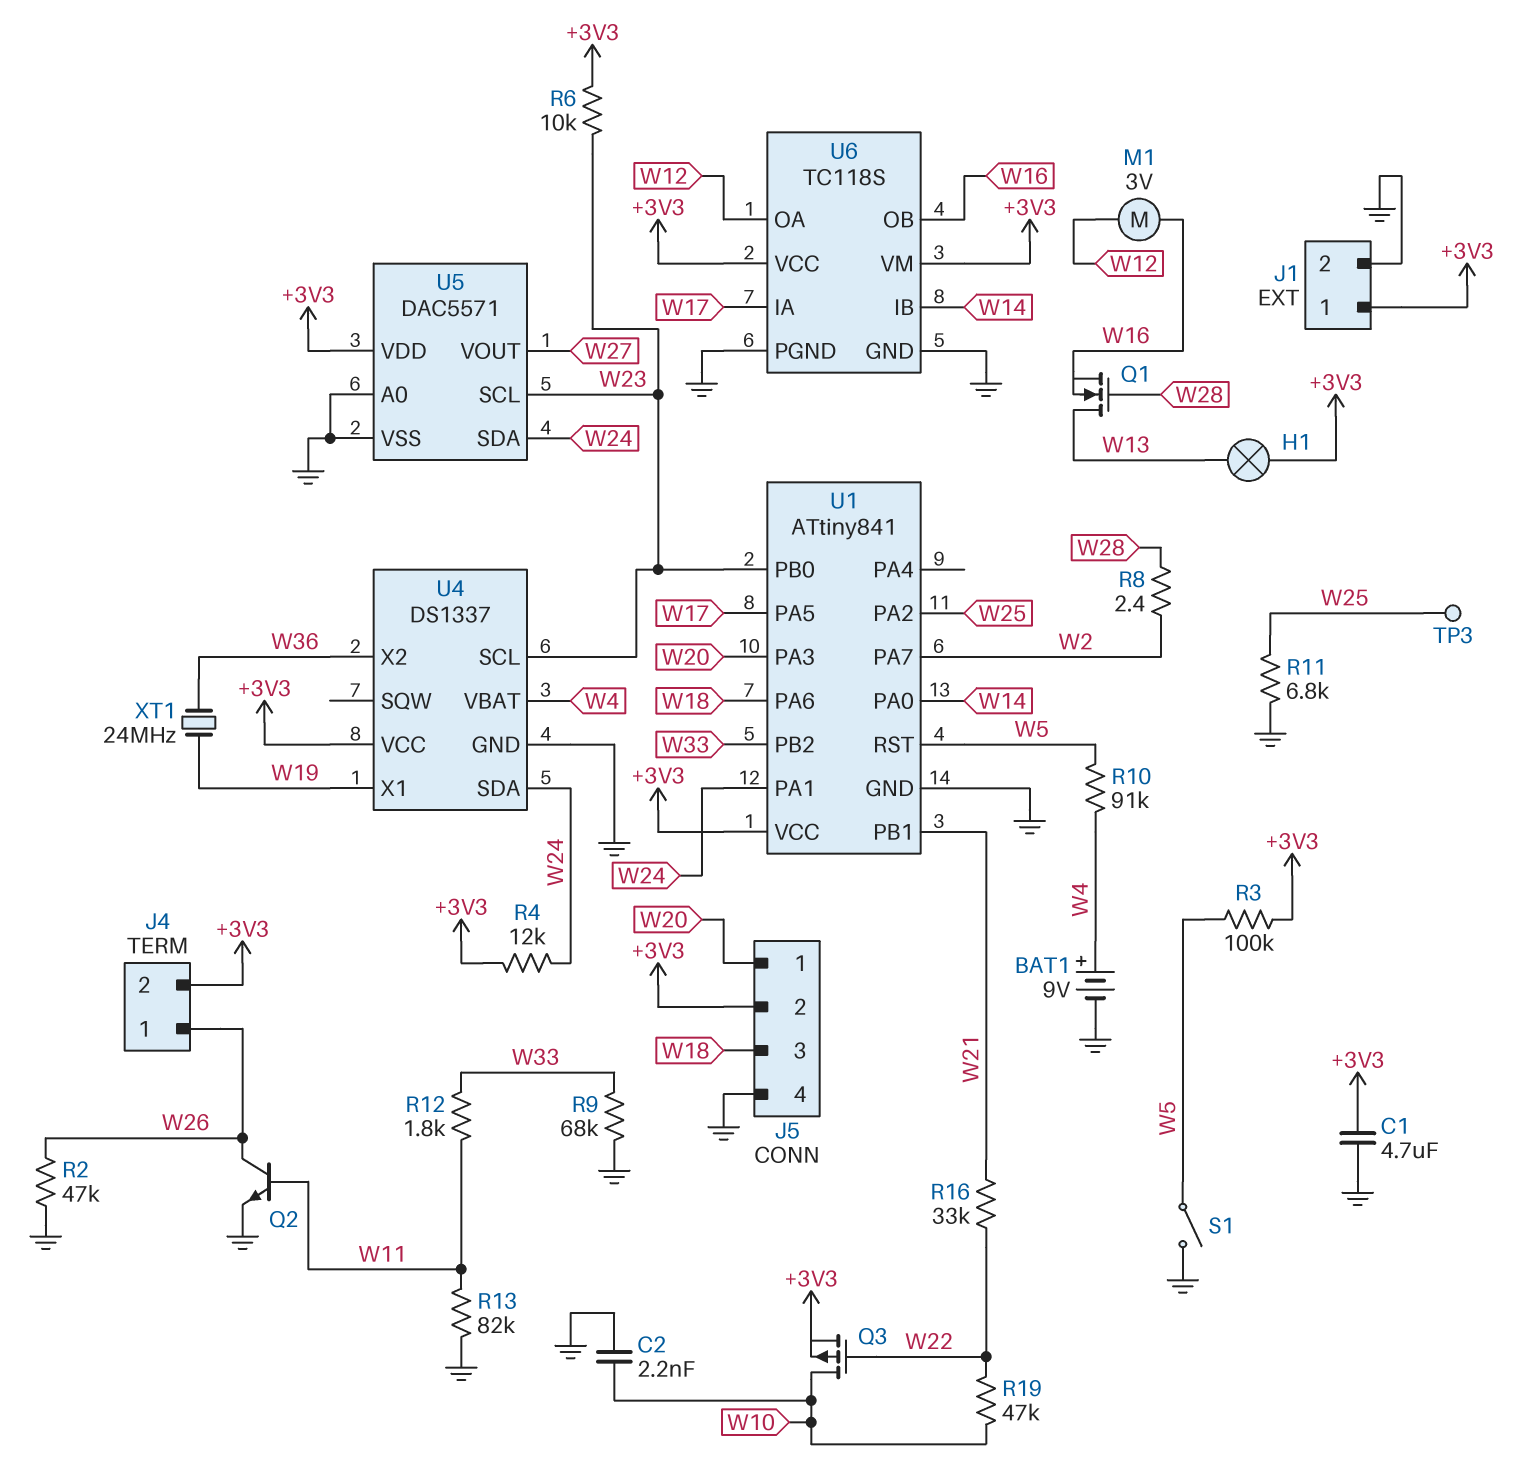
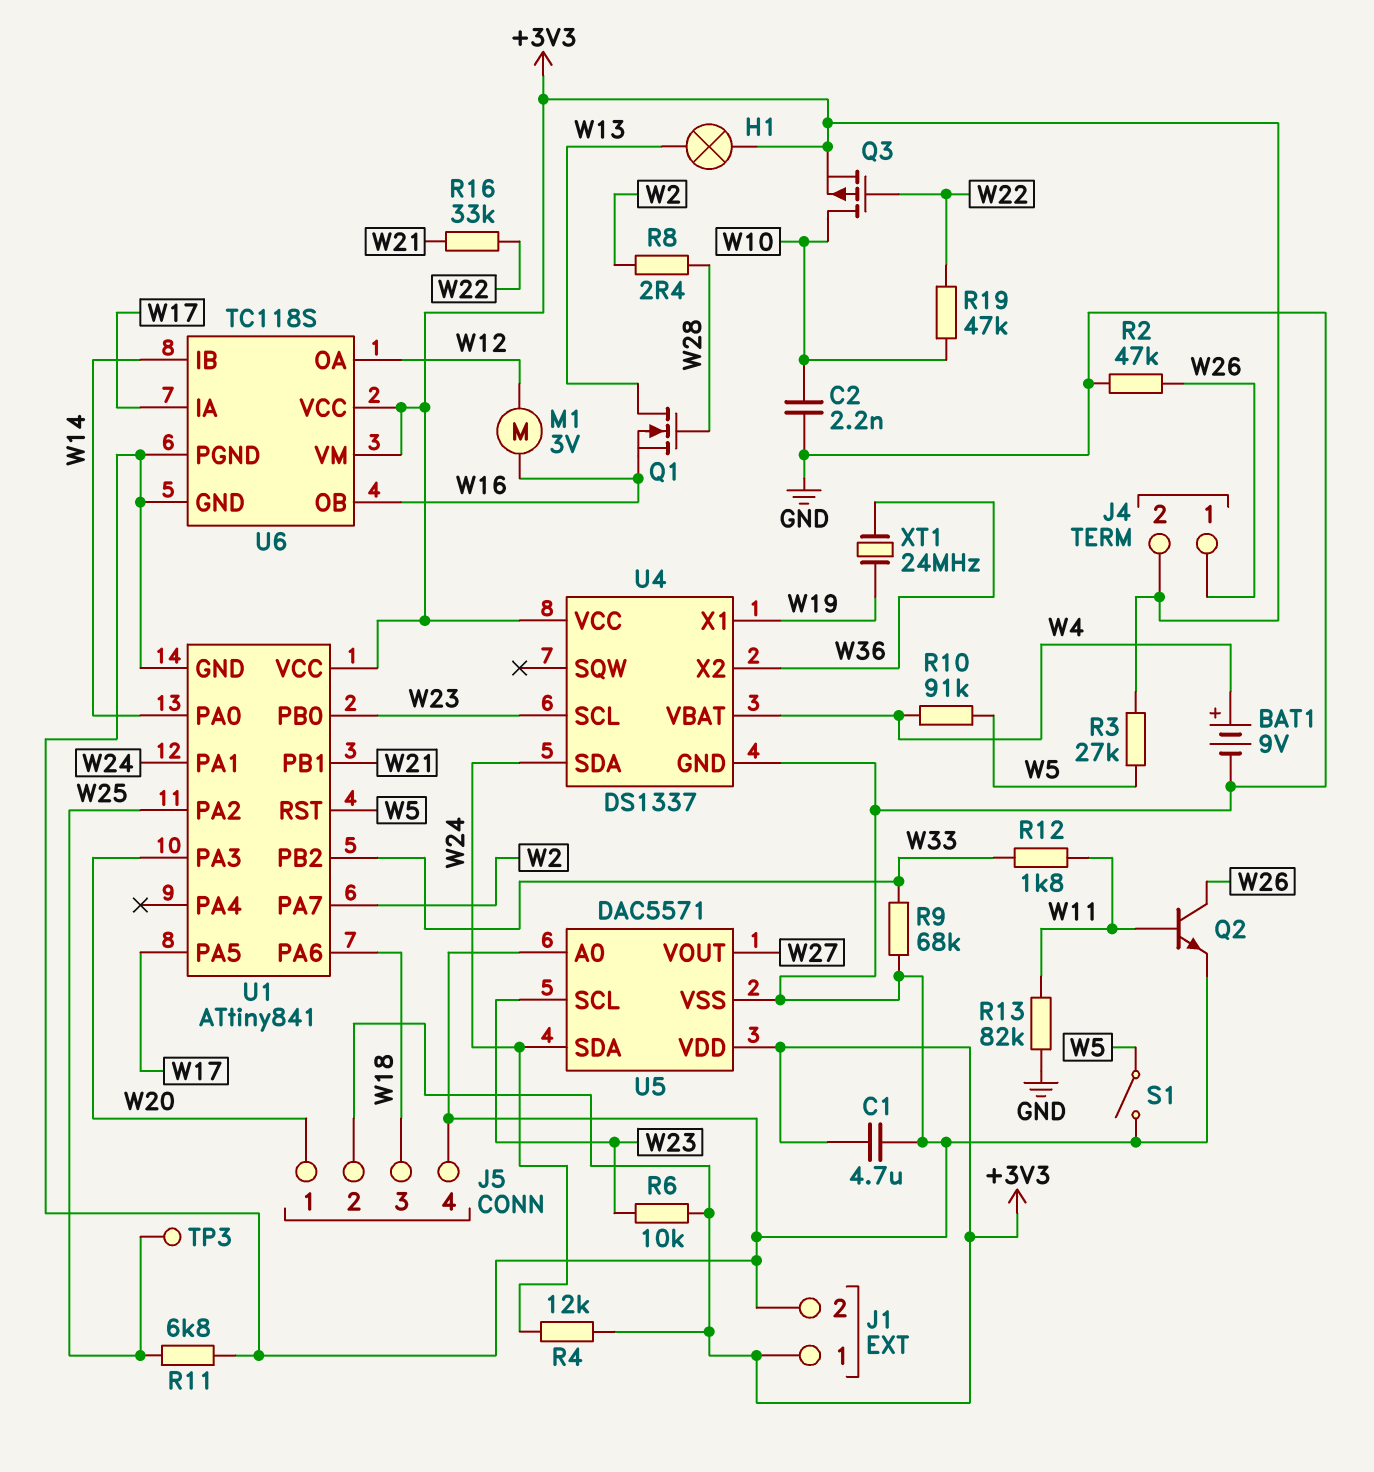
R3: 100k (+3V3, W5) -> 27k (+3V3, W5)

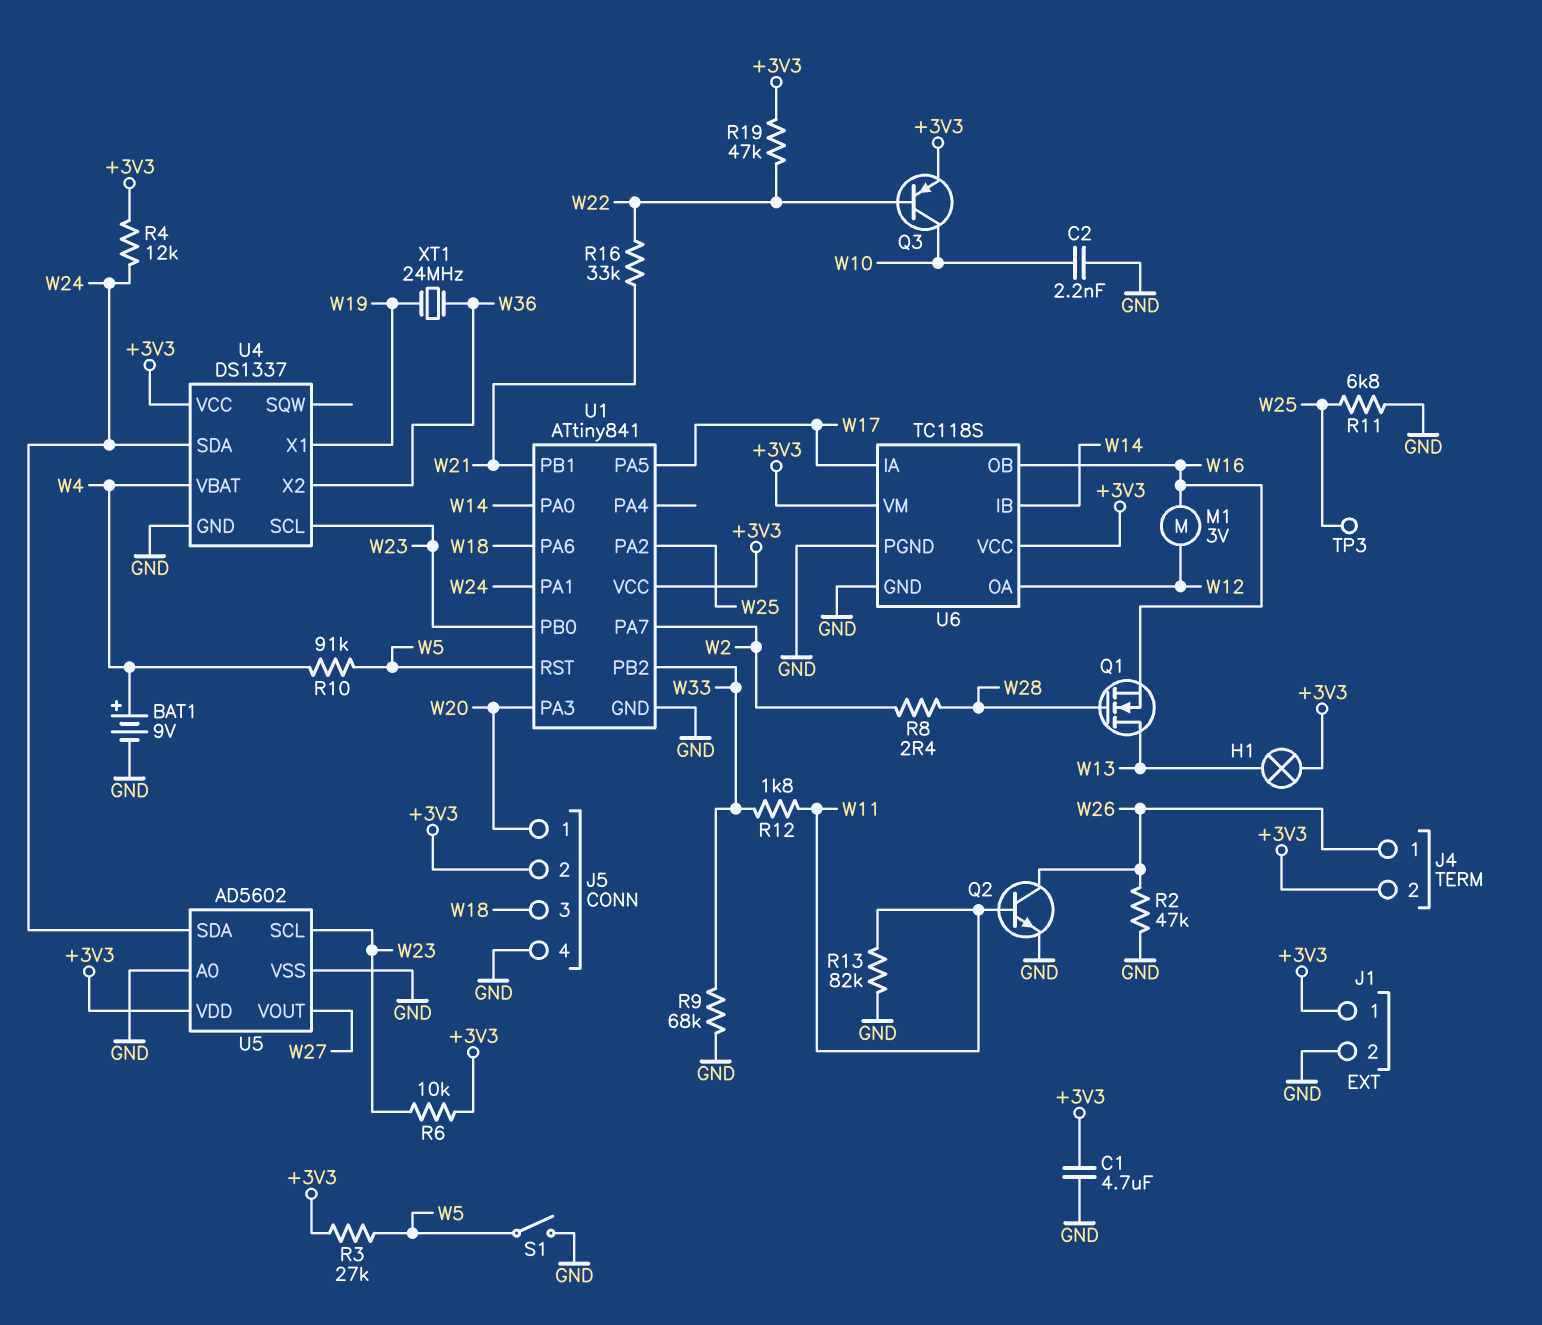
Q3: PMOS (G W22, D W10, S +3V3) -> PNP (B W22, C W10, E +3V3)
R19: 47k (W10, W22) -> 47k (+3V3, W22)
U5: DAC5571 -> AD5602

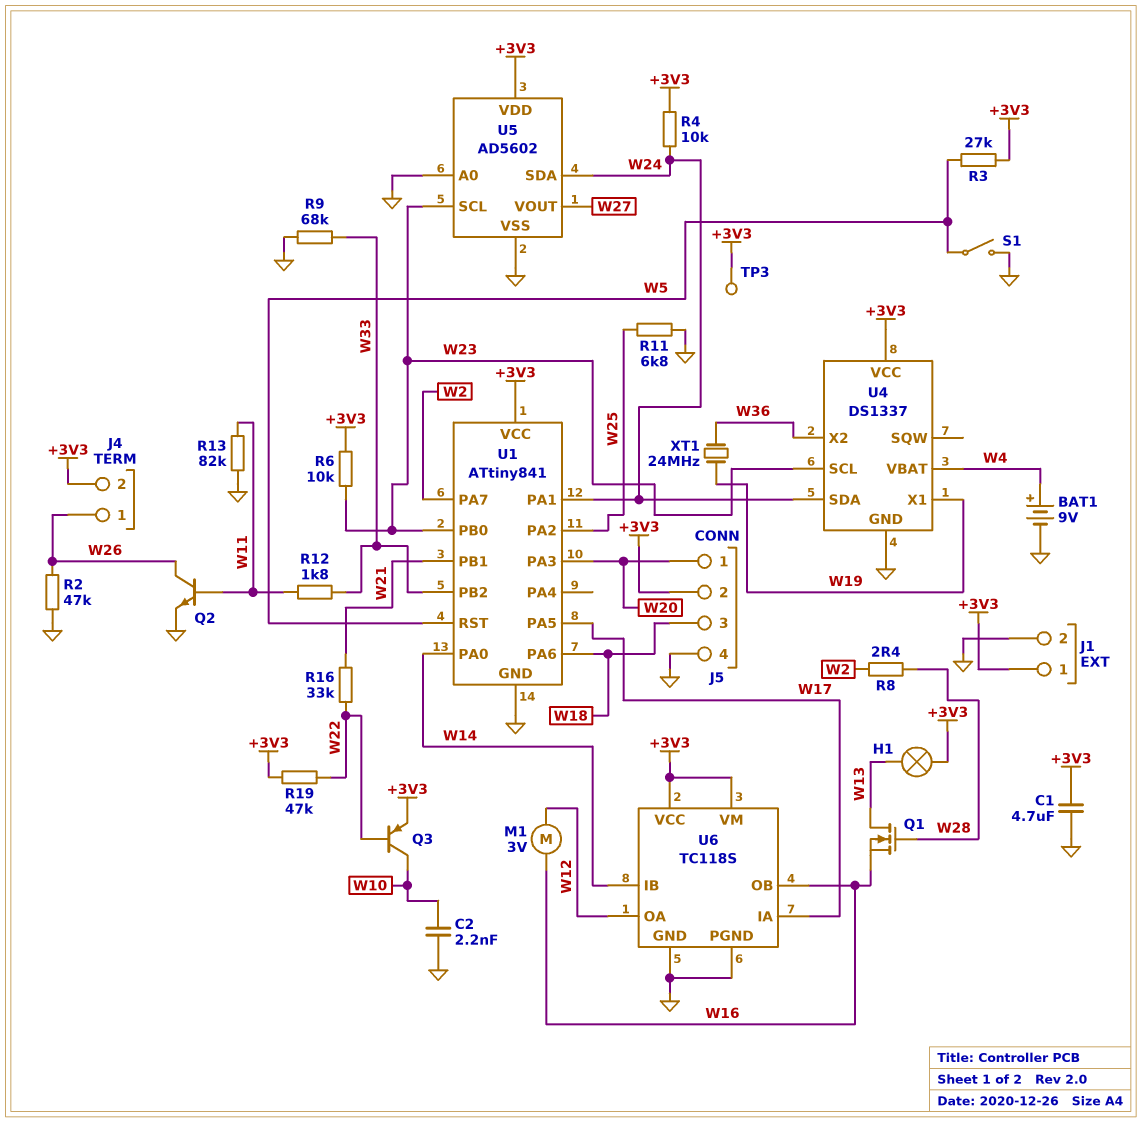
R4: 12k (+3V3, W24) -> 10k (+3V3, W24)
R10: 91k (W4, W5) -> none
TP3: test point (W25) -> test point (+3V3)

